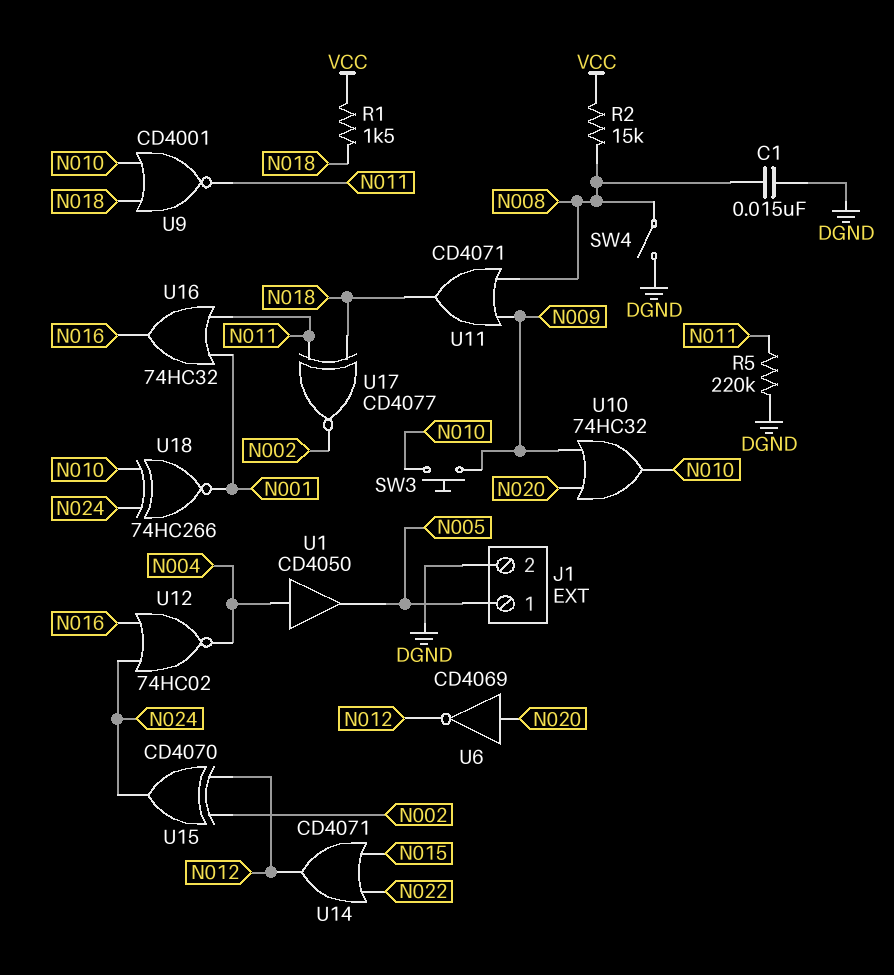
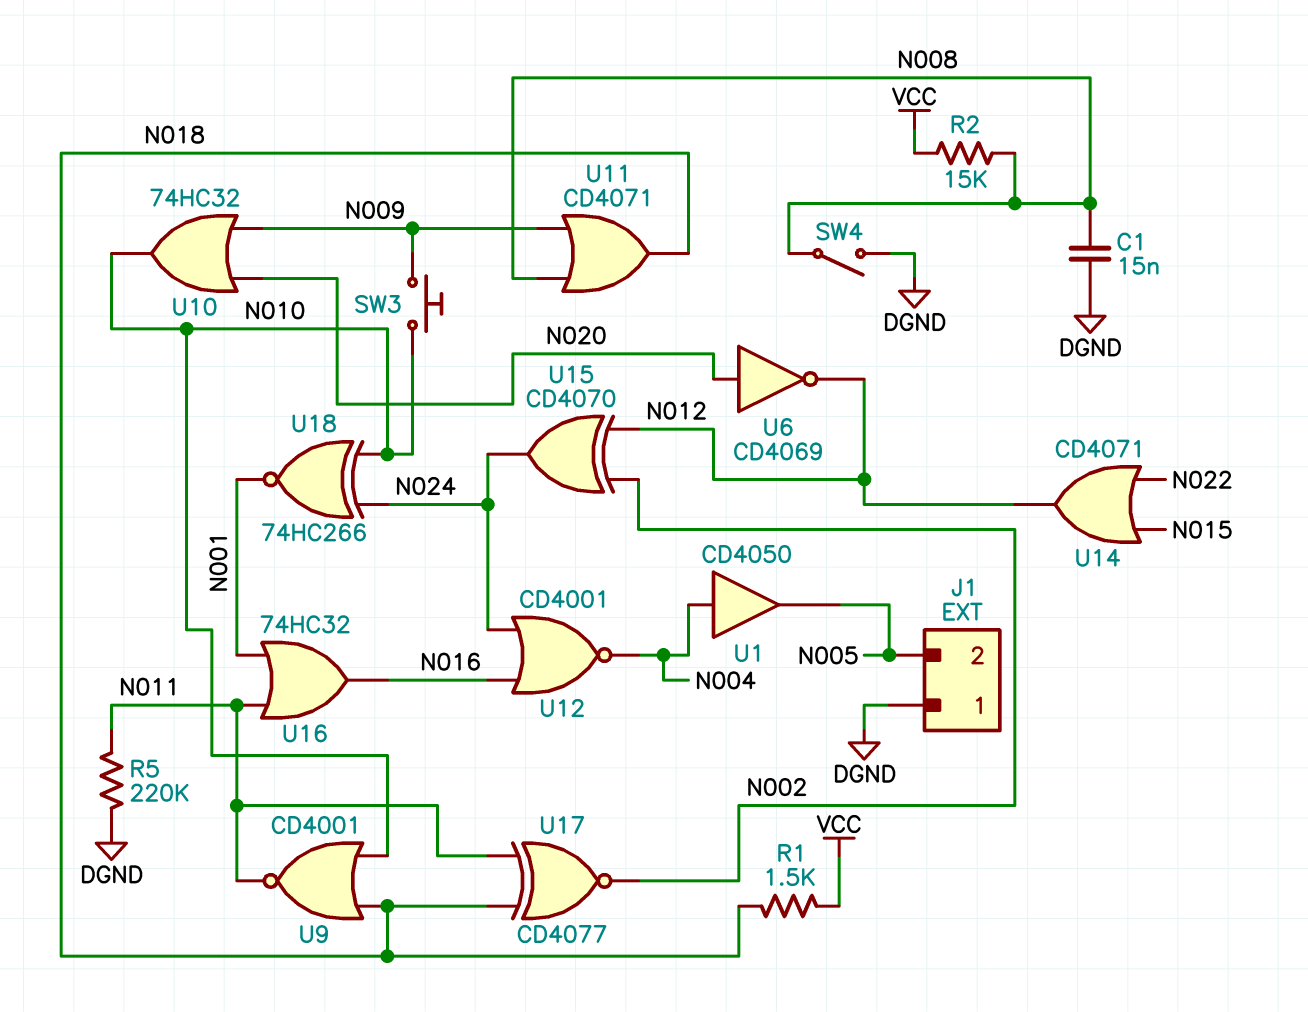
J1 pin 1: N005 -> DGND
J1 pin 2: DGND -> N005
U12: NOR 74HC02 (in N016, in N024, out N004) -> NOR CD4001 (in N016, in N024, out N004)

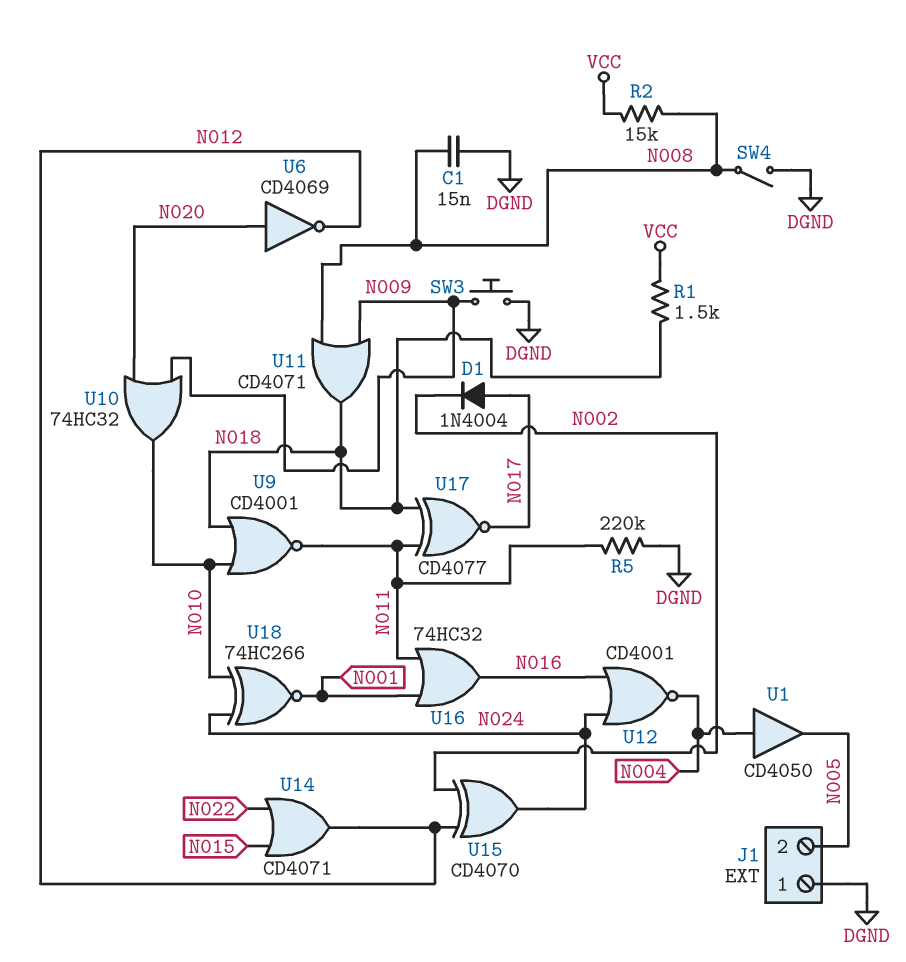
D1: none -> diode 1N4004 (A N017, K N002)
SW3: button (N009, N010) -> button (DGND, N009)
U17: XNOR CD4077 (in N011, in N018, out N002) -> XNOR CD4077 (in N011, in N018, out N017)

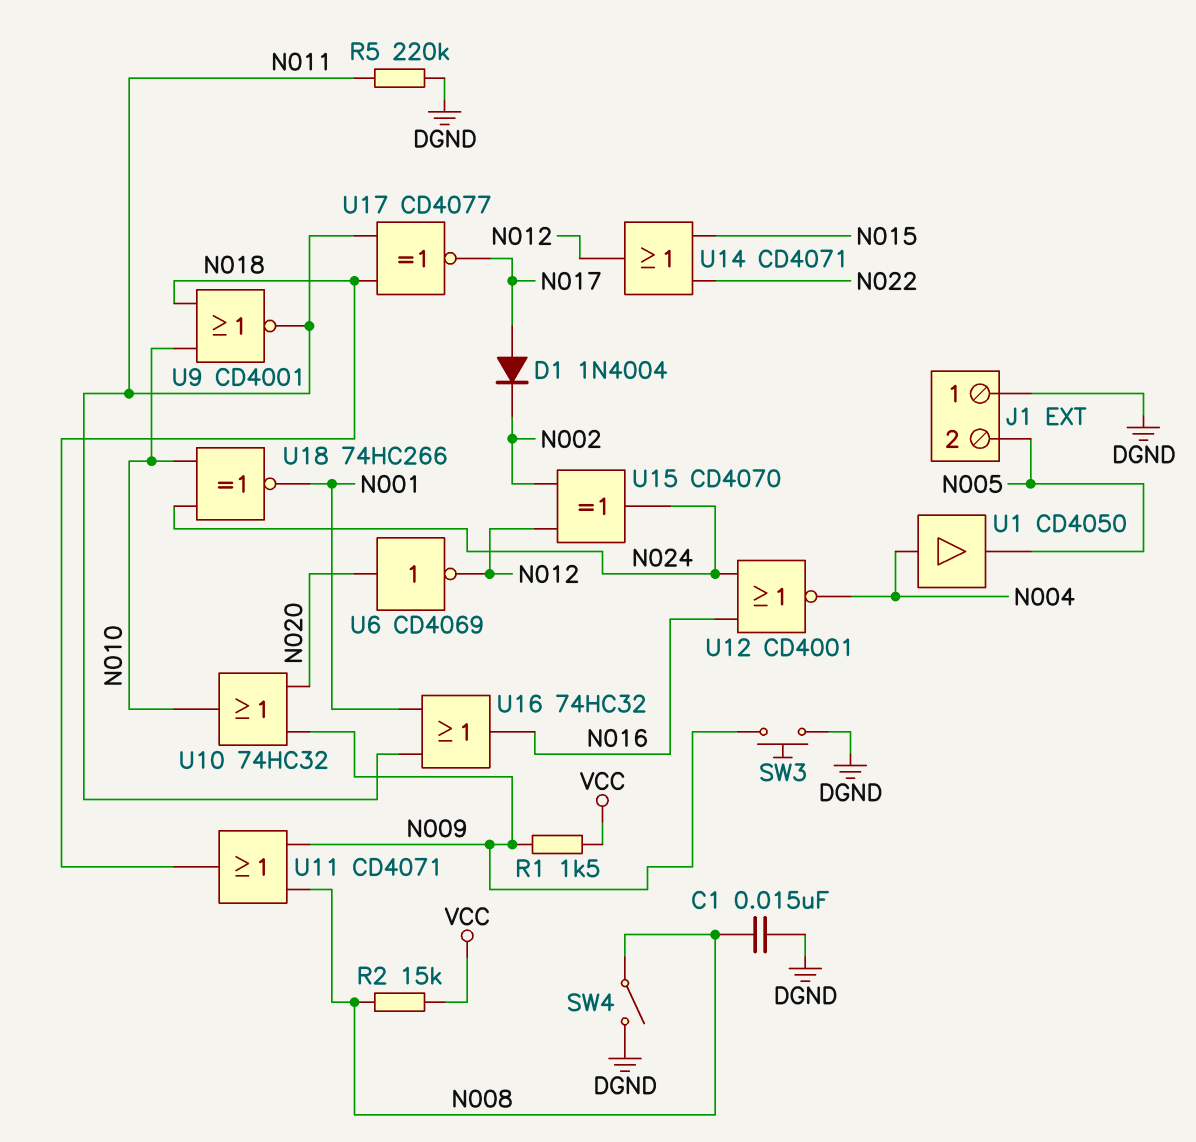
R1: 1.5k (N018, VCC) -> 1.5k (N009, VCC)

